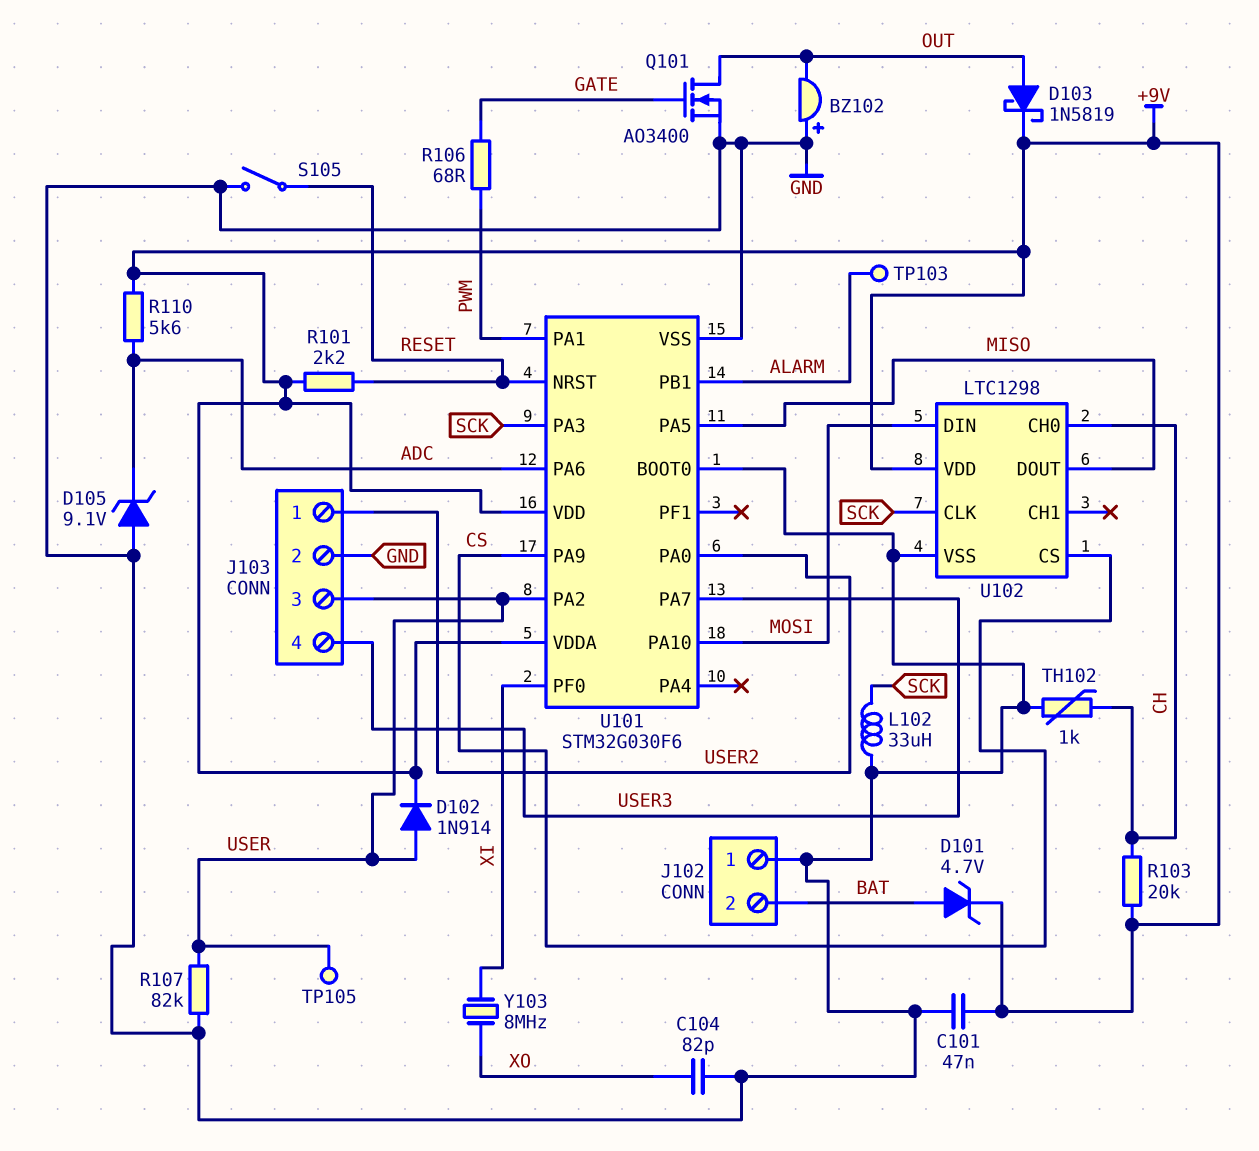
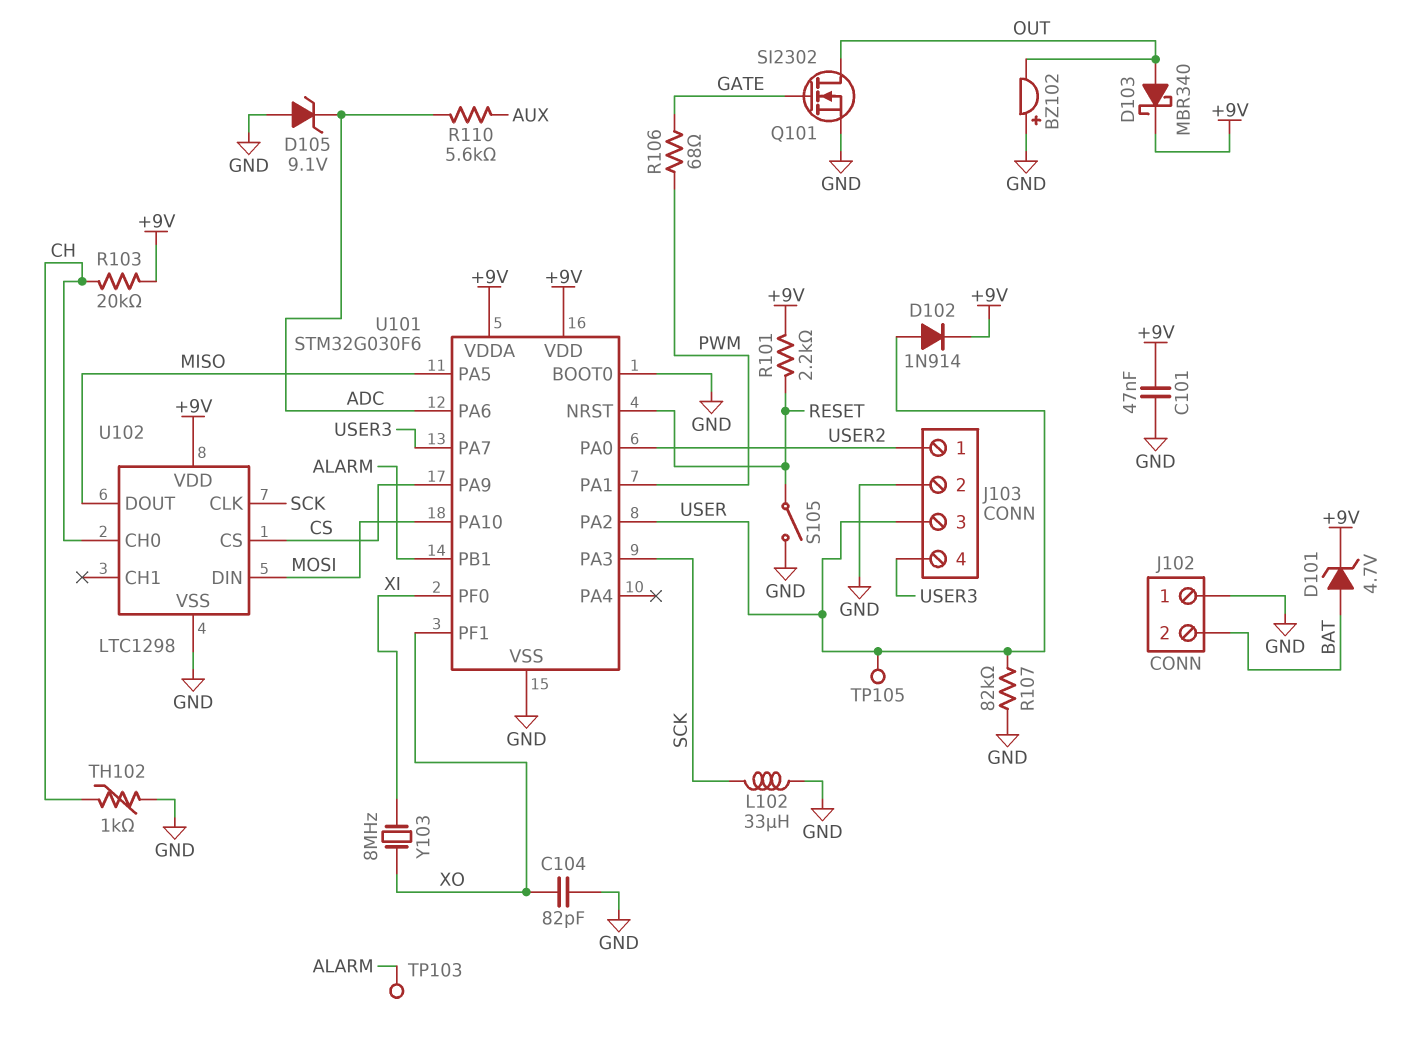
D103: schottky 1N5819 (A OUT, K +9V) -> schottky MBR340 (A OUT, K +9V)
Q101: NMOS AO3400 (G GATE, D OUT, S GND) -> NMOS SI2302 (G GATE, D OUT, S GND)
R110: 5.6k (+9V, ADC) -> 5.6k (ADC, AUX)
U101 pin PF1: none -> XO

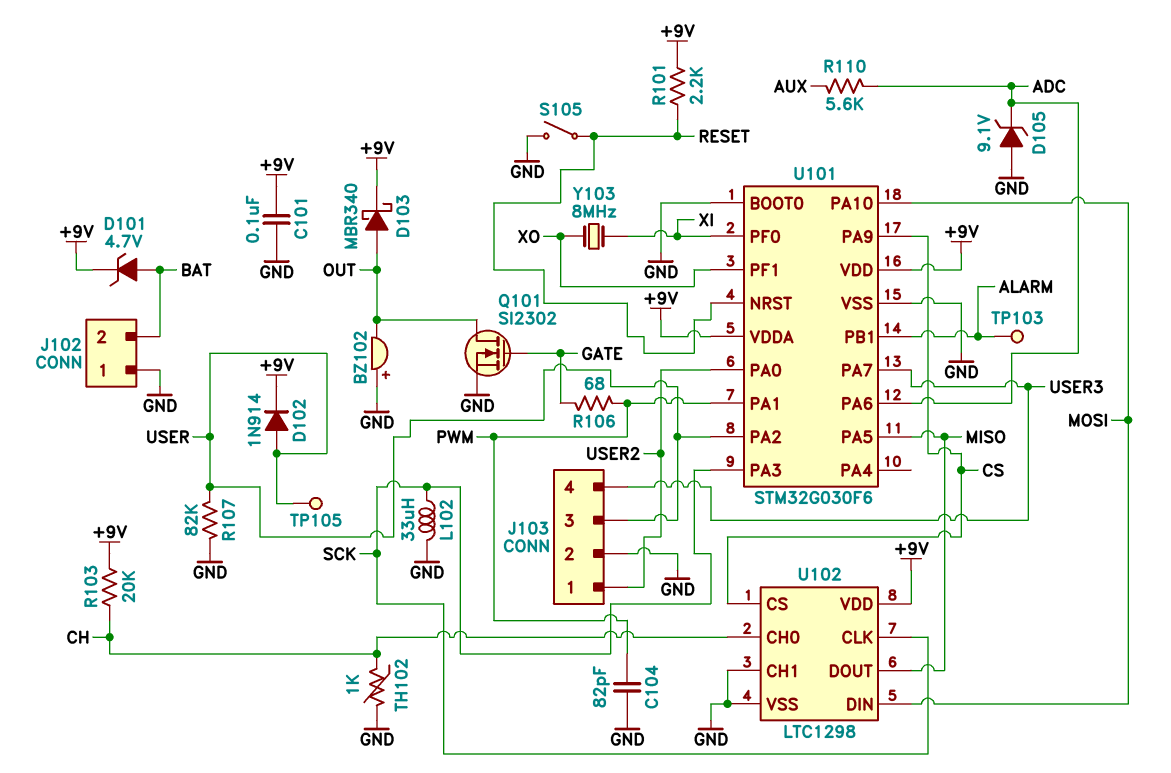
C101: 47nF (+9V, GND) -> 100nF (+9V, GND)
C104: 82pF (GND, XO) -> 82pF (GND, PWM)
U102 pin CH1: none -> GND

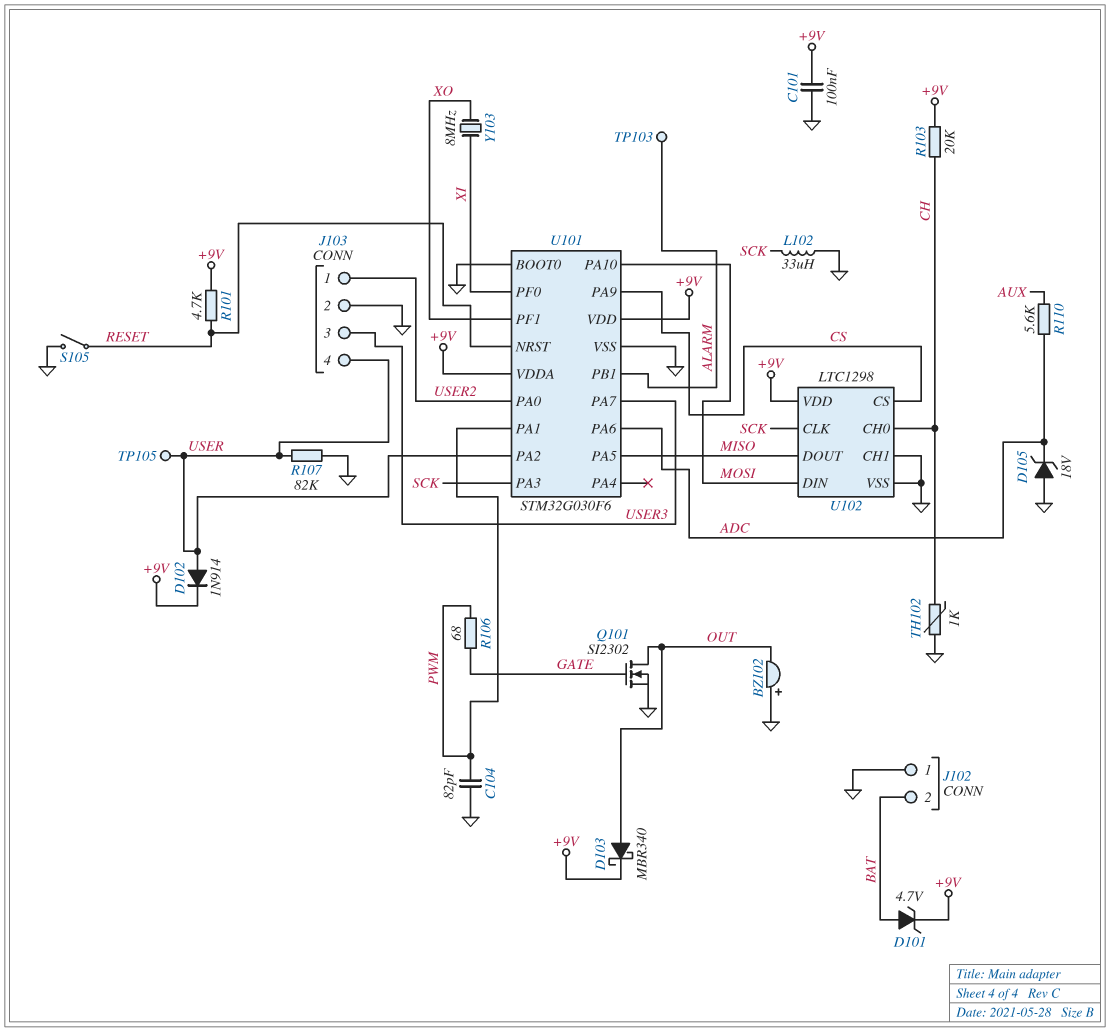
D105: zener 9.1V (A GND, K ADC) -> zener 18V (A GND, K ADC)
J103 pin 3: USER -> USER3
J103 pin 4: USER3 -> USER
R101: 2.2k (+9V, RESET) -> 4.7k (+9V, RESET)

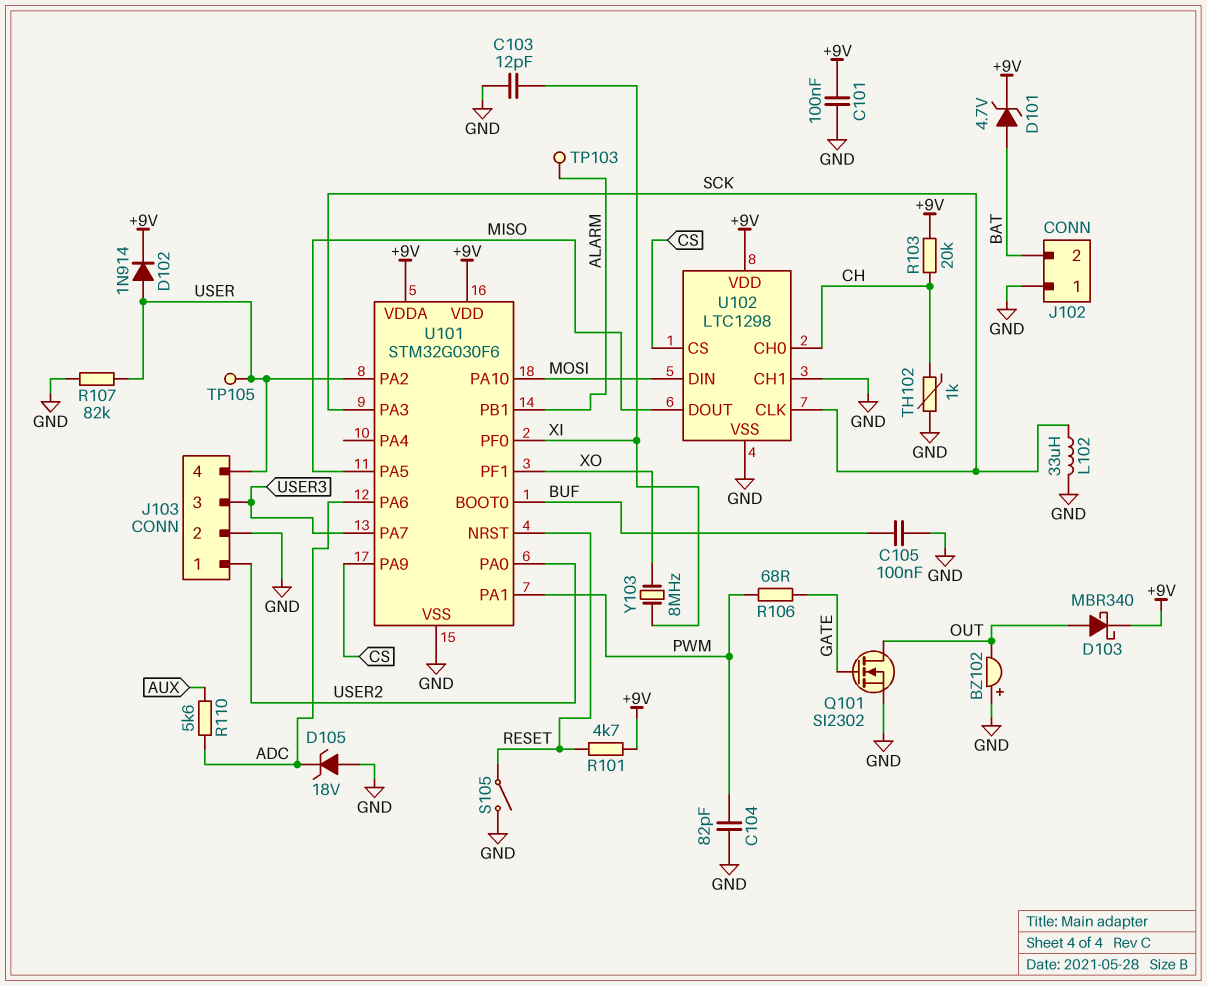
C103: none -> 12pF (GND, XI)
C105: none -> 100nF (BUF, GND)
U101 pin BOOT0: GND -> BUF

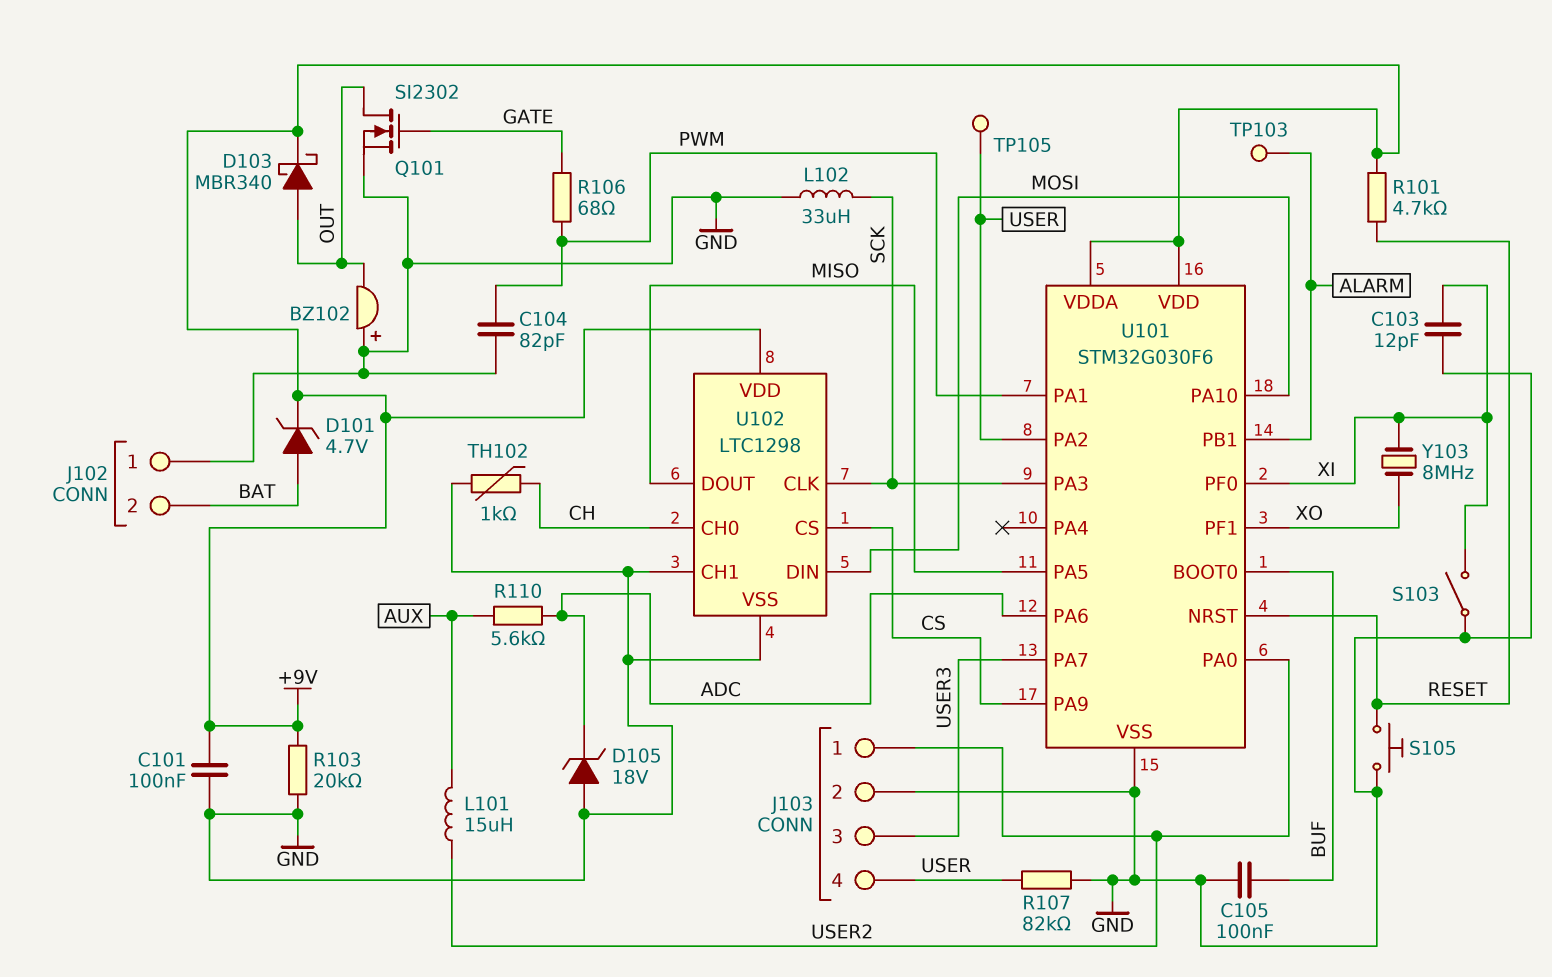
D102: diode 1N914 (A USER, K +9V) -> none
L101: none -> 15uH (AUX, USER2)
R103: 20k (+9V, CH) -> 20k (+9V, GND)
S103: none -> switch (GND, XI)
S105: switch (GND, RESET) -> button (GND, RESET)

